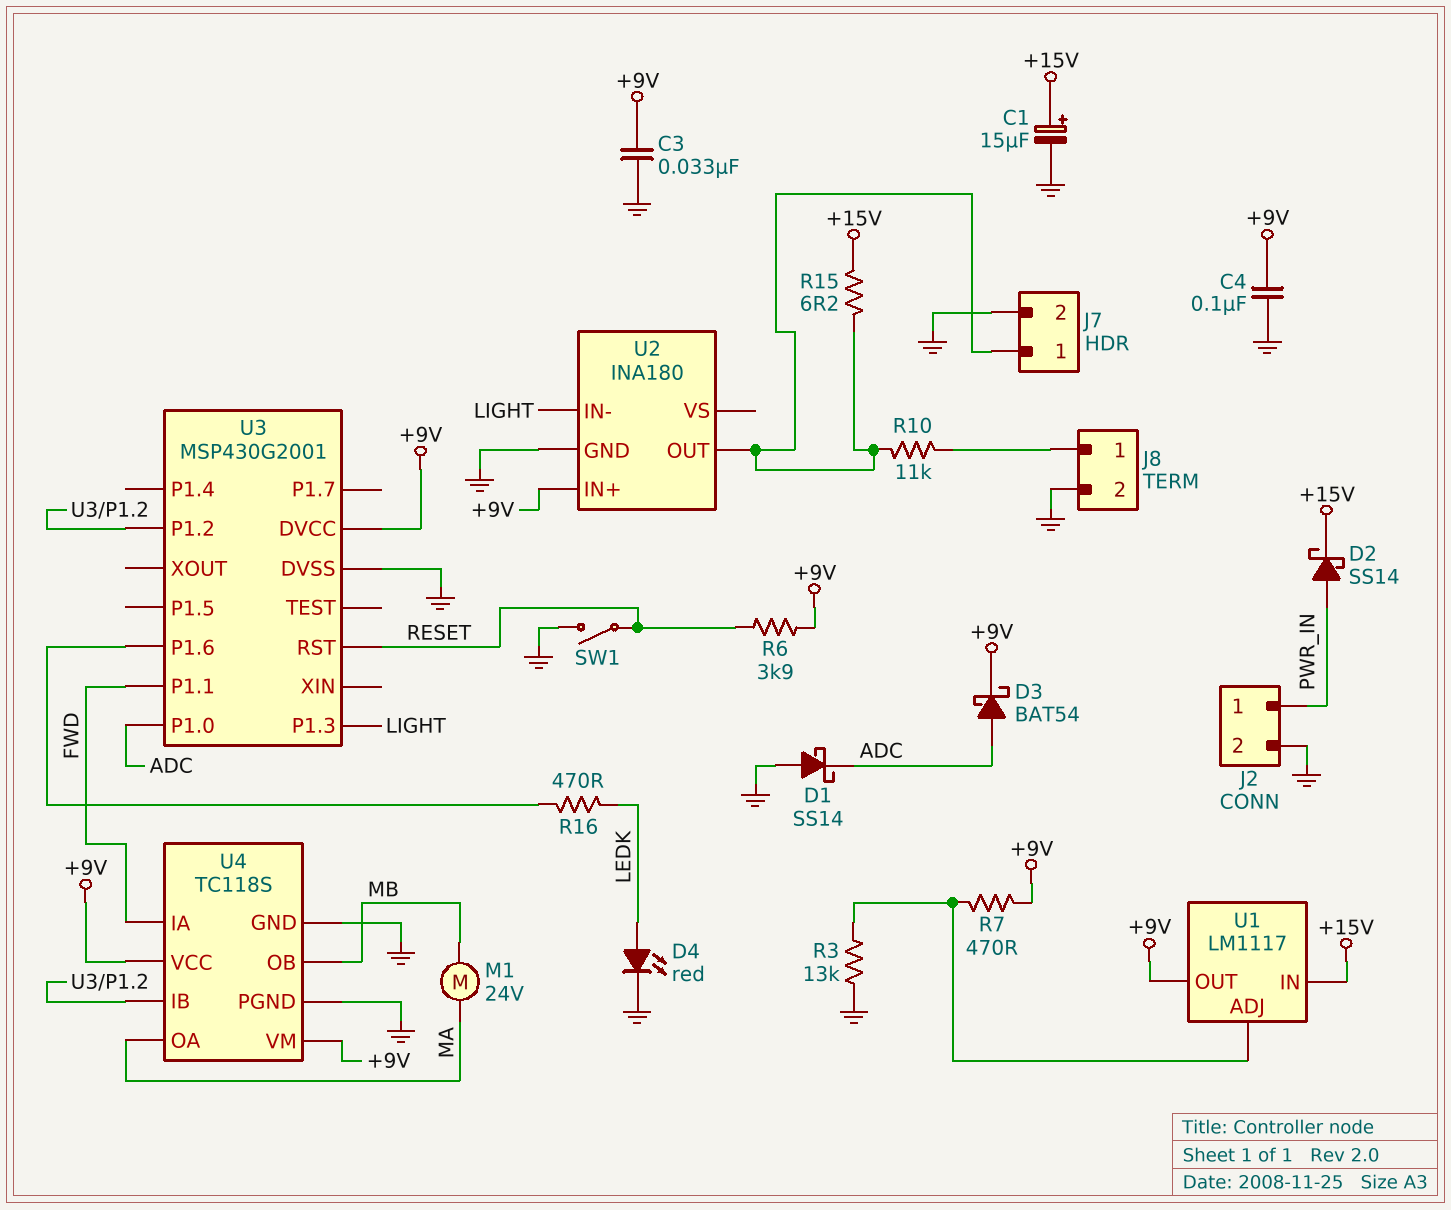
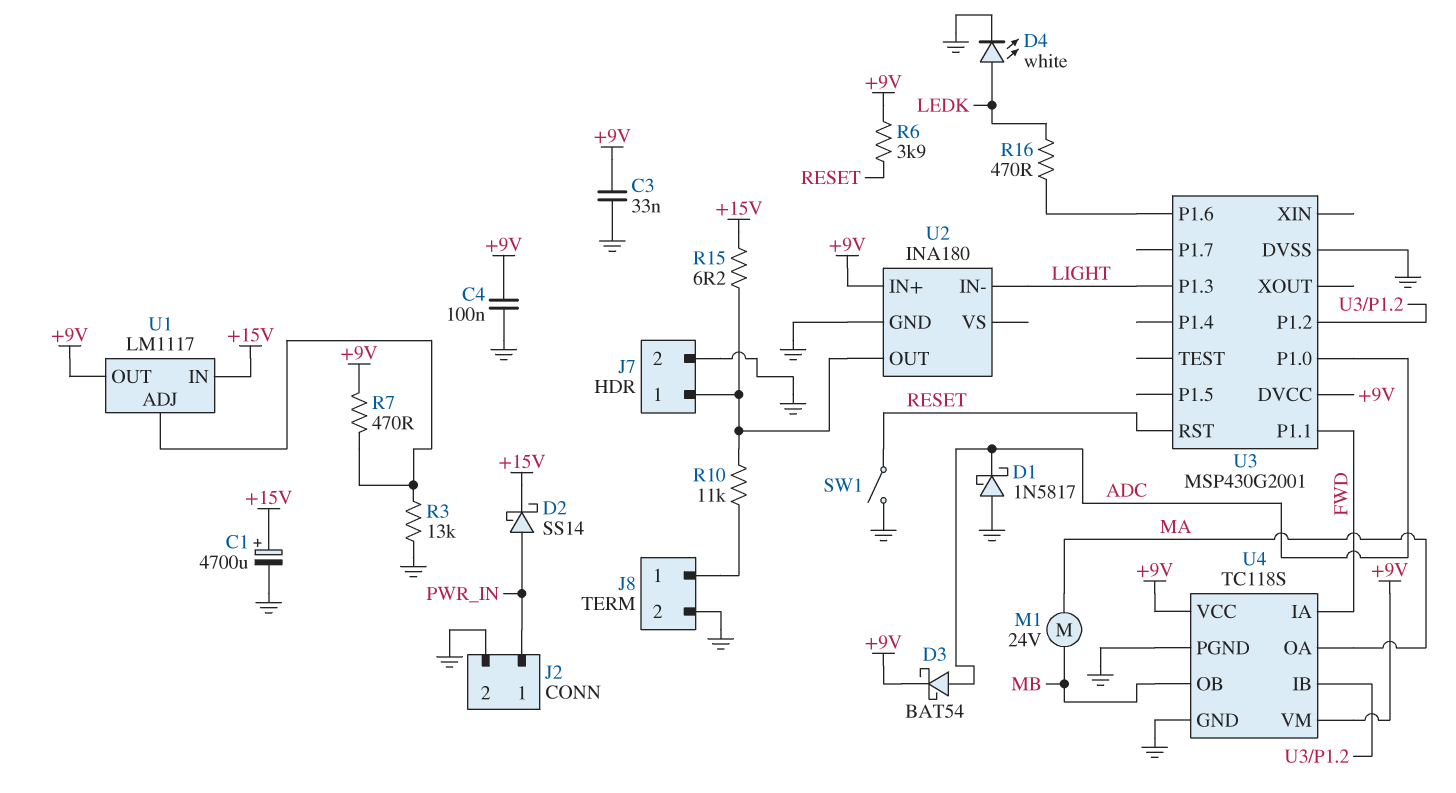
C1: 15uF (plus +15V, minus GND) -> 4700uF (plus +15V, minus GND)
D1: schottky SS14 (A GND, K ADC) -> schottky 1N5817 (A GND, K ADC)
D4: LED red (A LEDK, K GND) -> LED white (A LEDK, K GND)

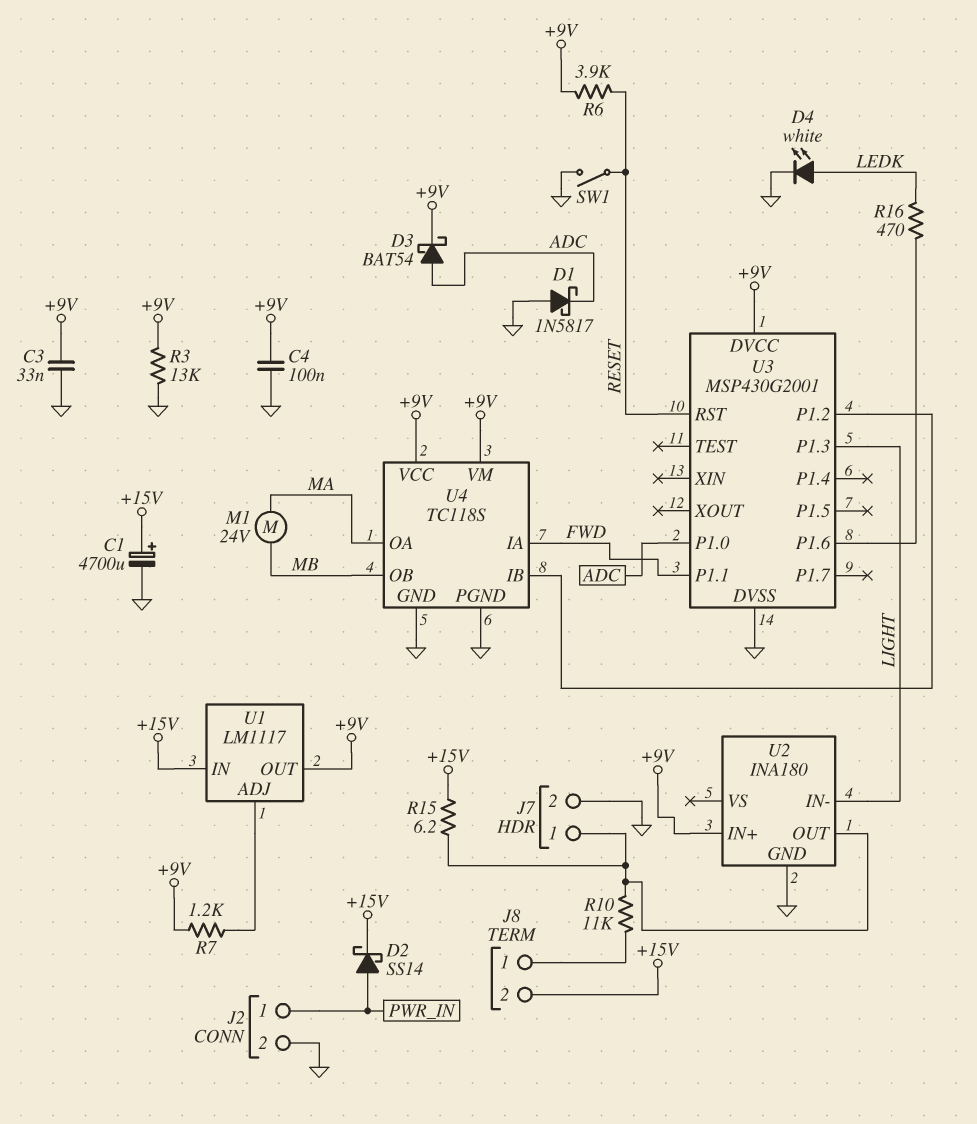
J8 pin 2: GND -> +15V
R3: 13k (GND, U1/ADJ) -> 13k (+9V, GND)
R7: 470 (+9V, U1/ADJ) -> 1.2k (+9V, U1/ADJ)

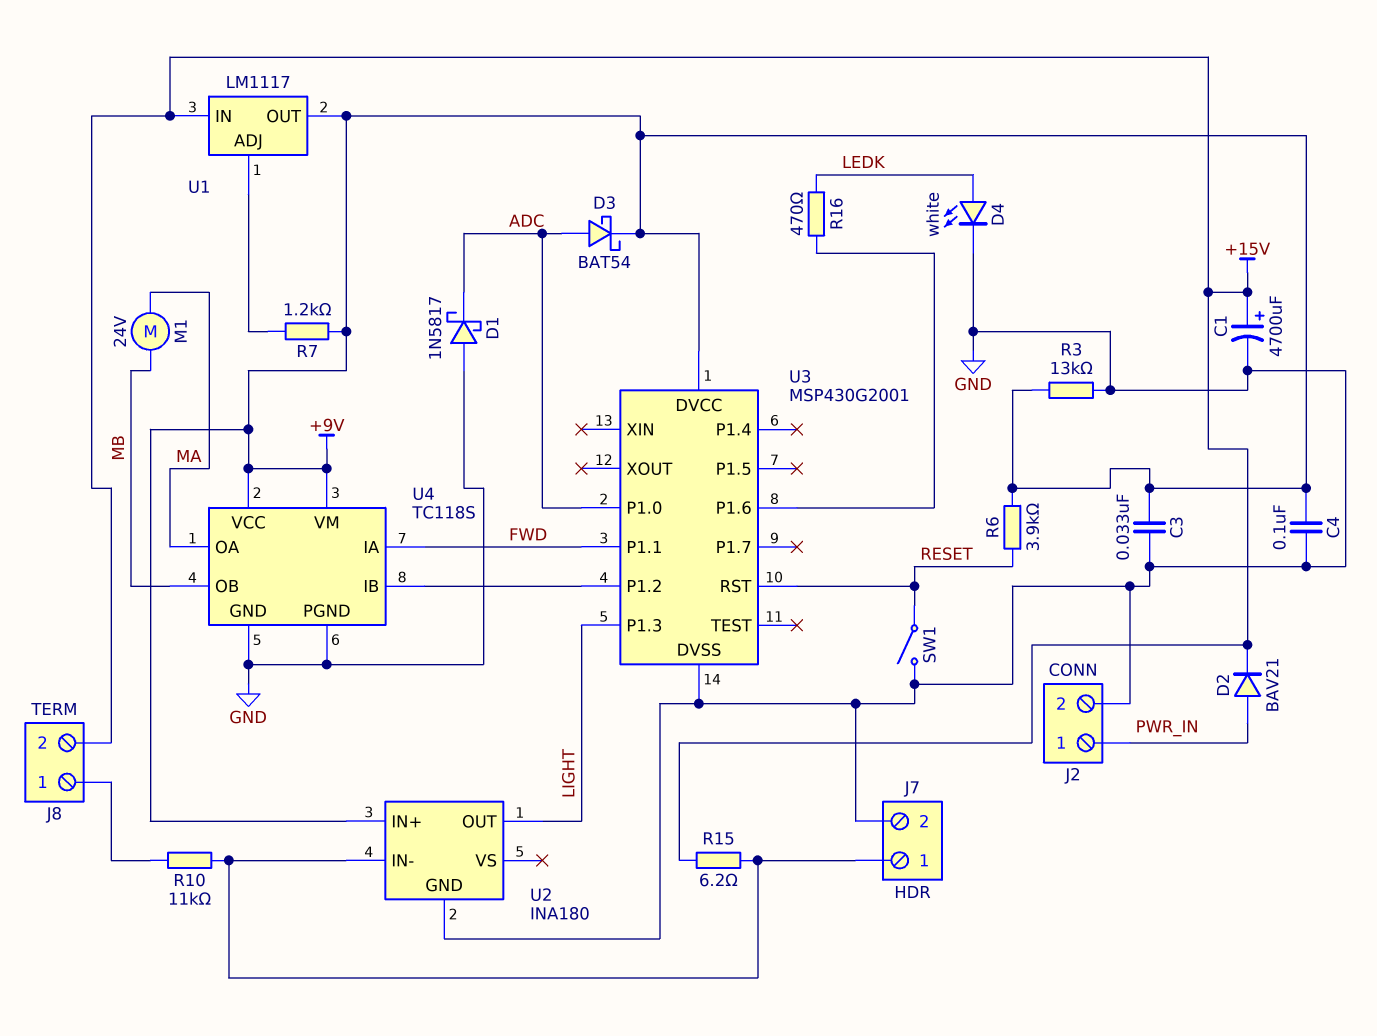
D2: schottky SS14 (A PWR_IN, K +15V) -> diode BAV21 (A PWR_IN, K +15V)
U2 pin IN-: LIGHT -> J7/1
U2 pin OUT: J7/1 -> LIGHT

